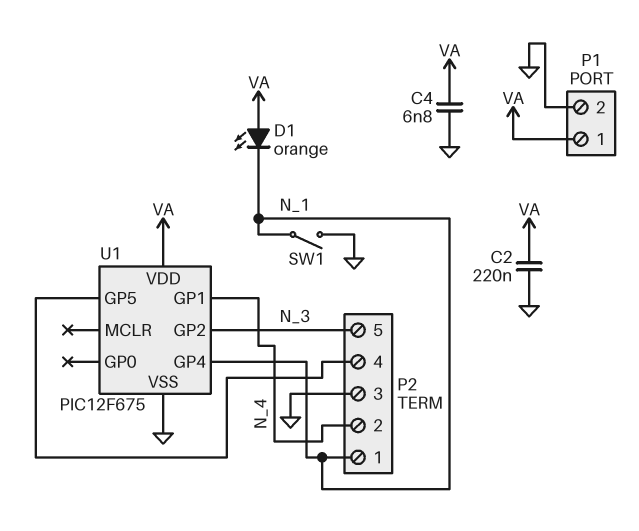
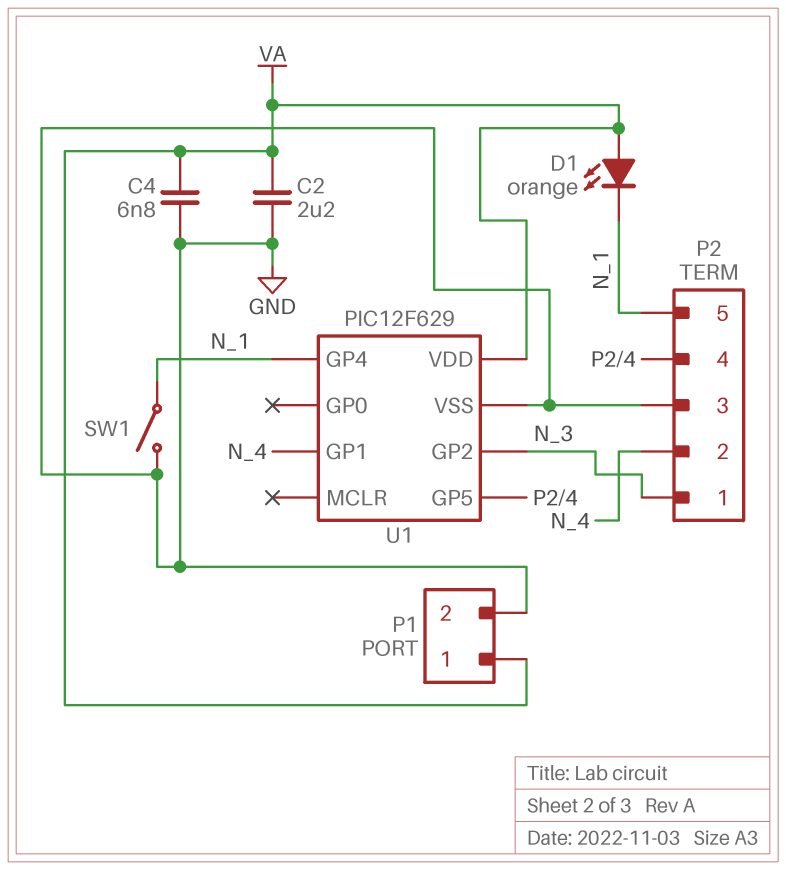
C2: 220nF (GND, VA) -> 2.2uF (GND, VA)
P2 pin 1: N_1 -> N_3
P2 pin 5: N_3 -> N_1
U1: PIC12F675 -> PIC12F629

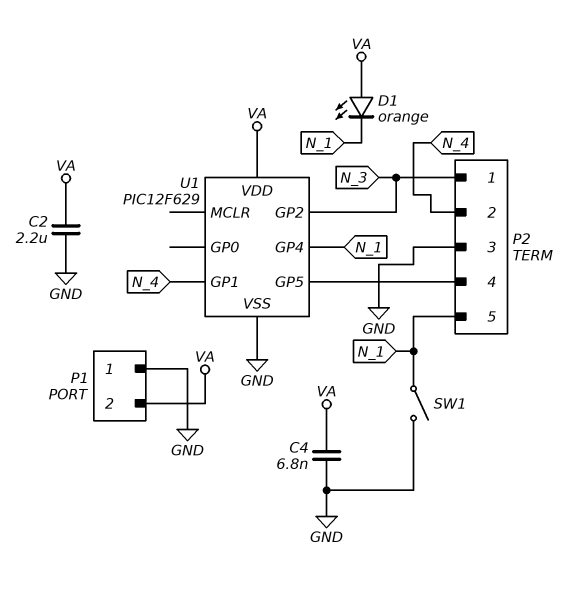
P1 pin 1: VA -> GND
P1 pin 2: GND -> VA

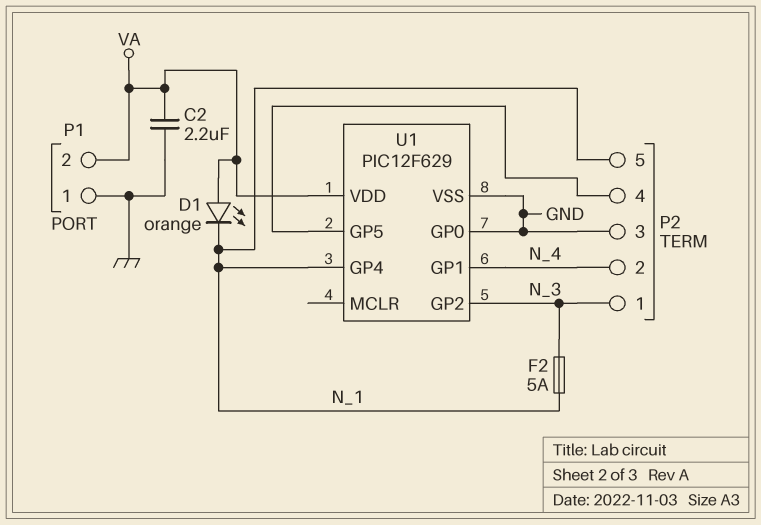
C4: 6.8nF (GND, VA) -> none
F2: none -> 5A (N_1, N_3)
SW1: switch (GND, N_1) -> none
U1 pin GP0: none -> GND

